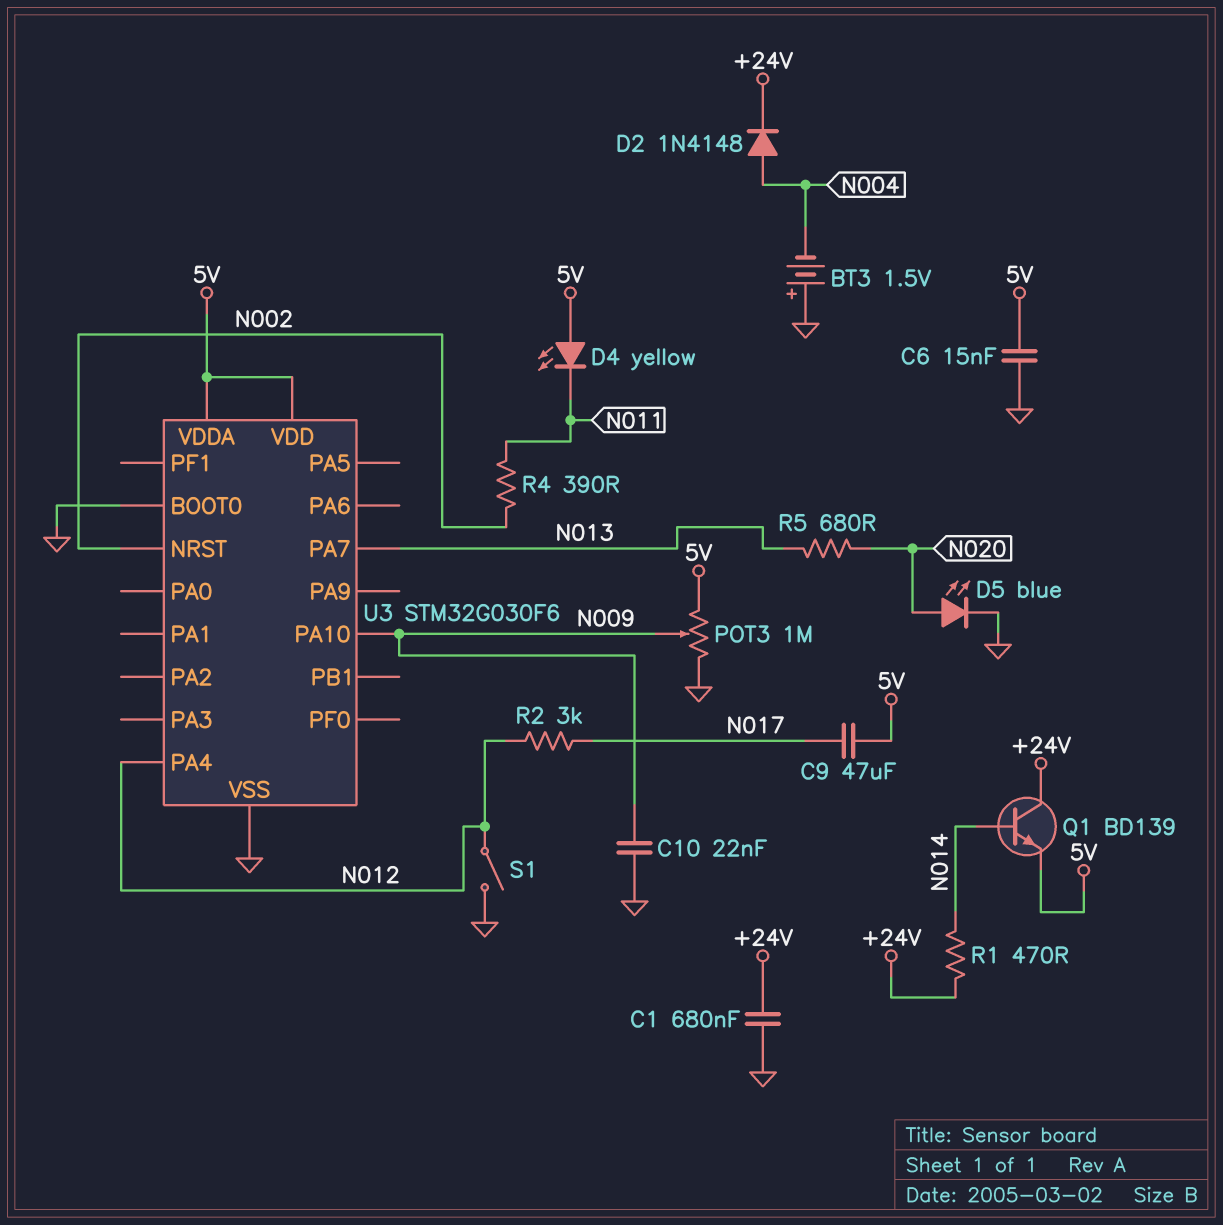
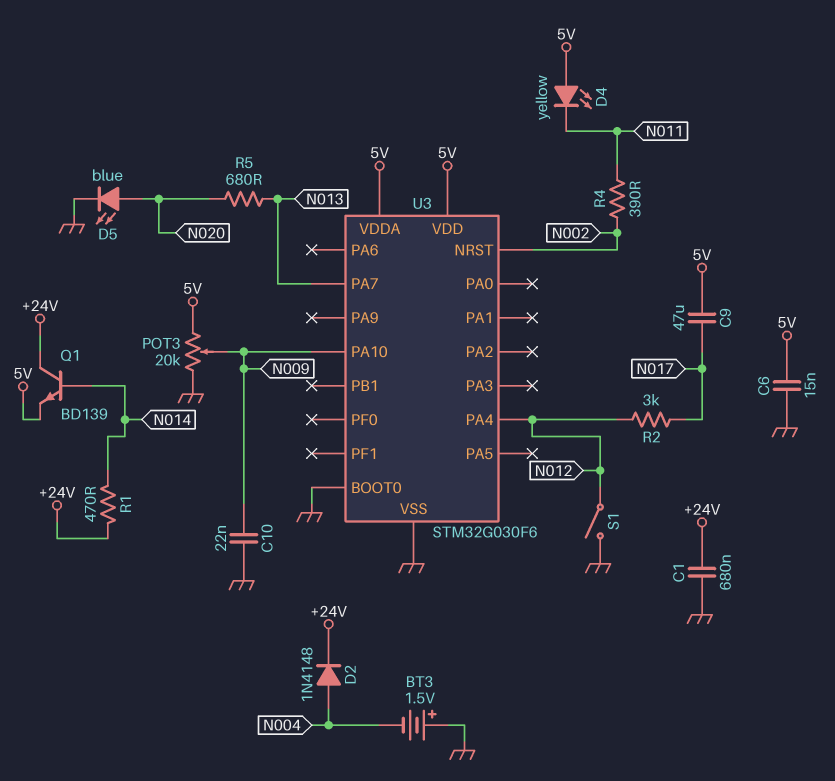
POT3: 1M (5V, GND, wiper N009) -> 20k (5V, GND, wiper N009)

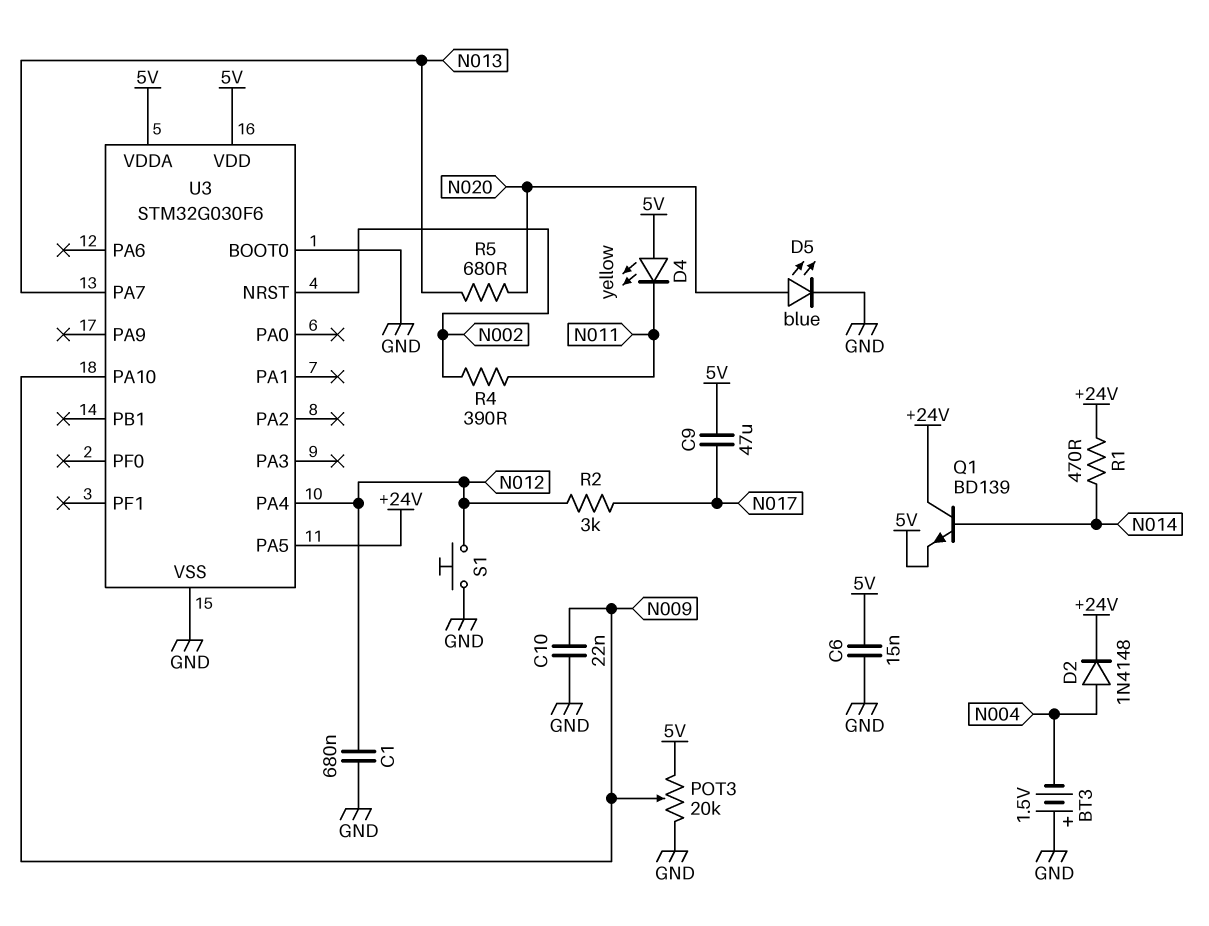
C1: 680nF (+24V, GND) -> 680nF (GND, N012)
S1: switch (GND, N012) -> button (GND, N012)
U3 pin PA5: none -> +24V

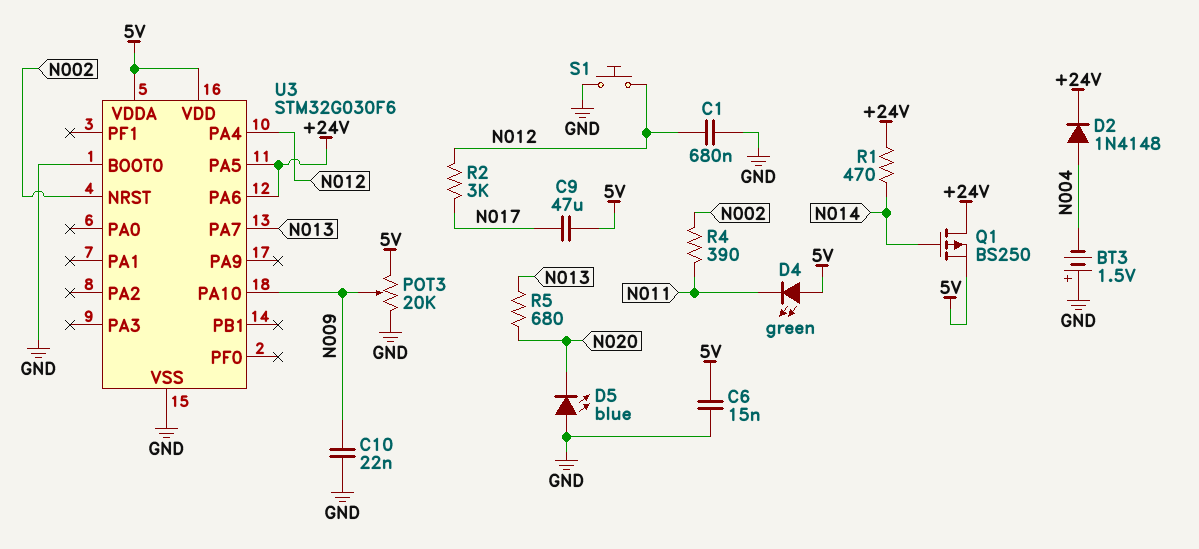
D4: LED yellow (A 5V, K N011) -> LED green (A 5V, K N011)
D5: LED blue (A N020, K GND) -> LED blue (A GND, K N020)
Q1: NPN BD139 (B N014, C +24V, E 5V) -> PMOS BS250 (G N014, D +24V, S 5V)
U3 pin PA6: none -> +24V

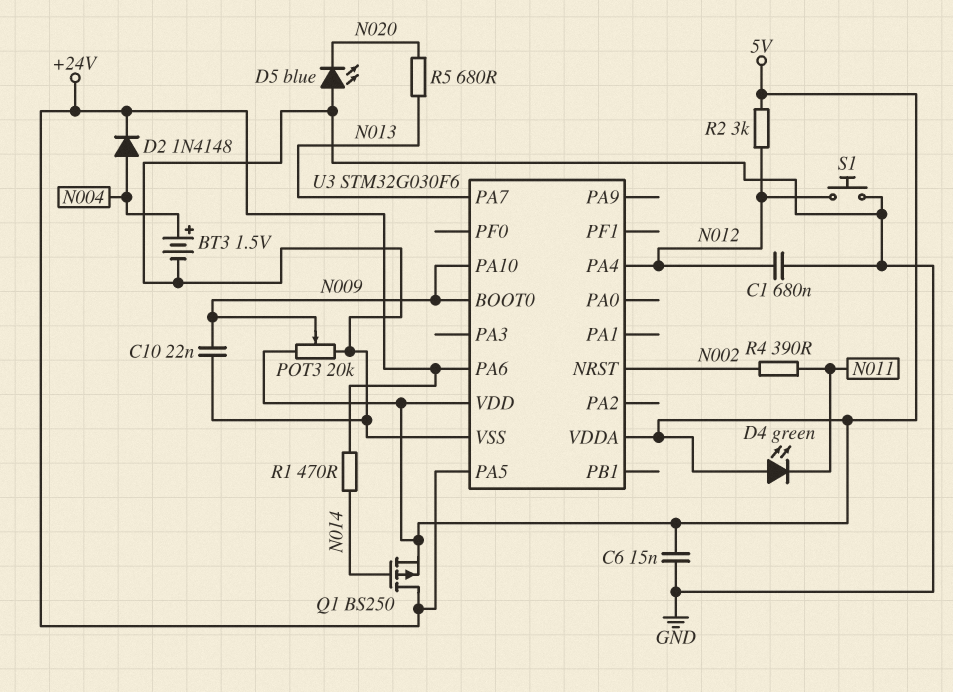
BT3: 1.5V (plus GND, minus N004) -> 1.5V (plus N004, minus GND)
C9: 47uF (5V, N017) -> none
R2: 3k (N012, N017) -> 3k (5V, N012)
U3 pin BOOT0: GND -> N009

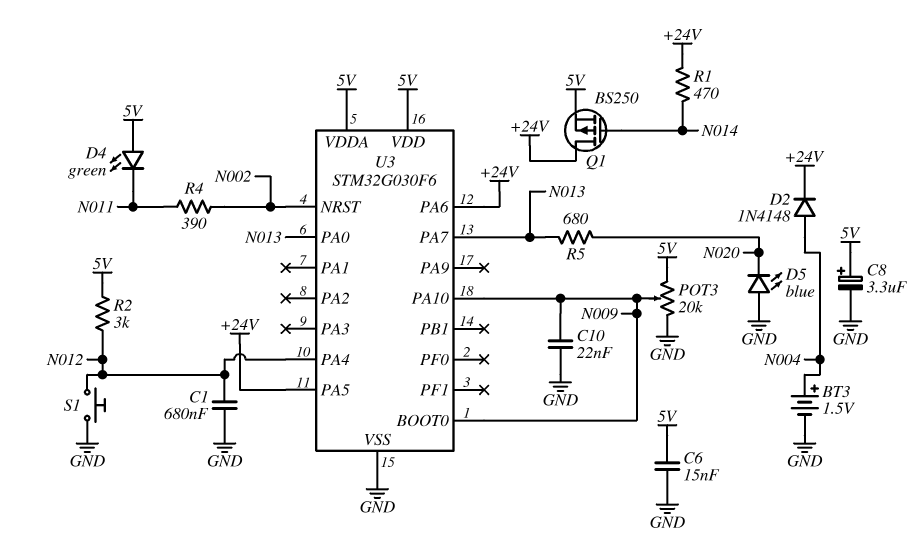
C8: none -> 3.3uF (plus 5V, minus GND)
U3 pin PA0: none -> N013

